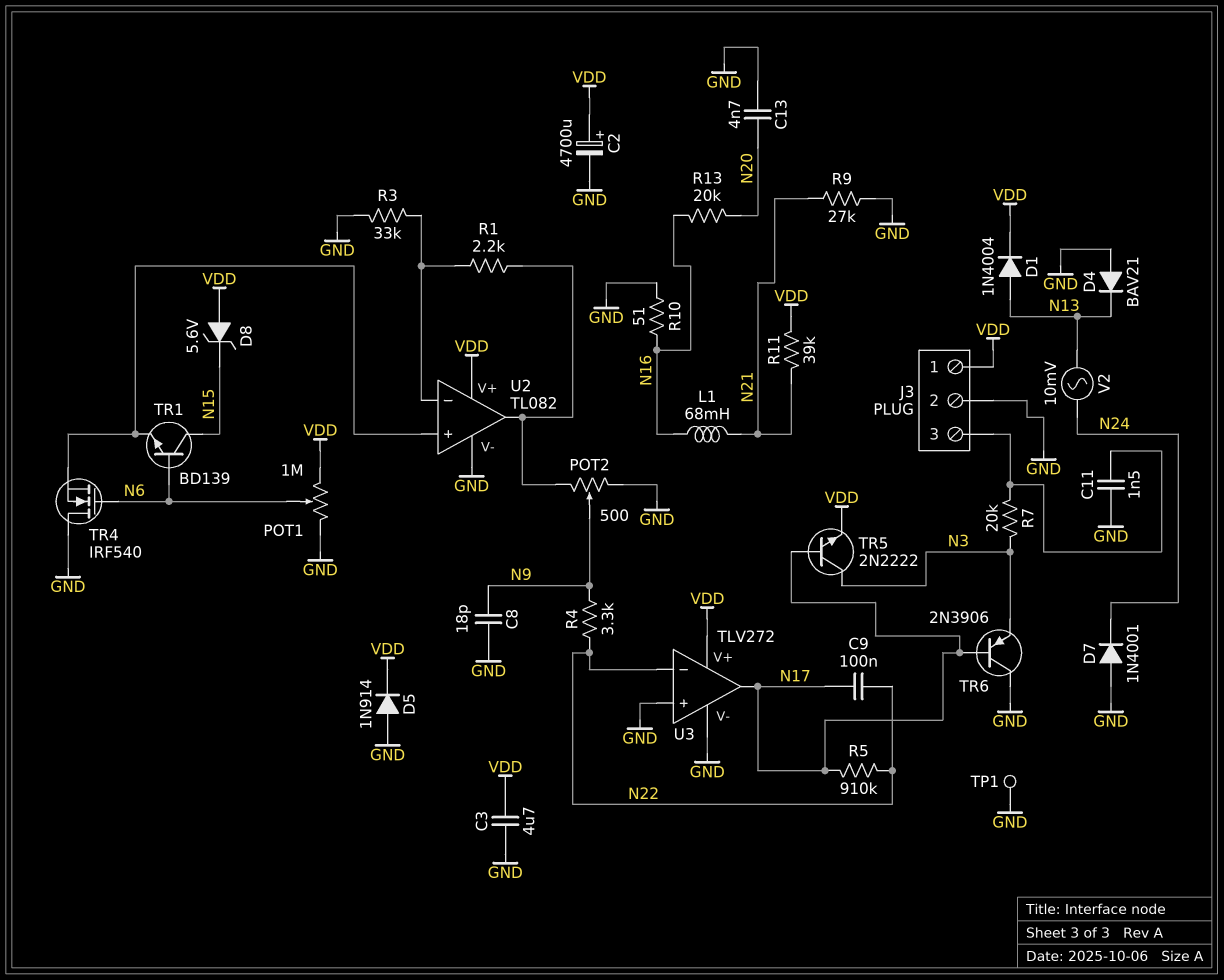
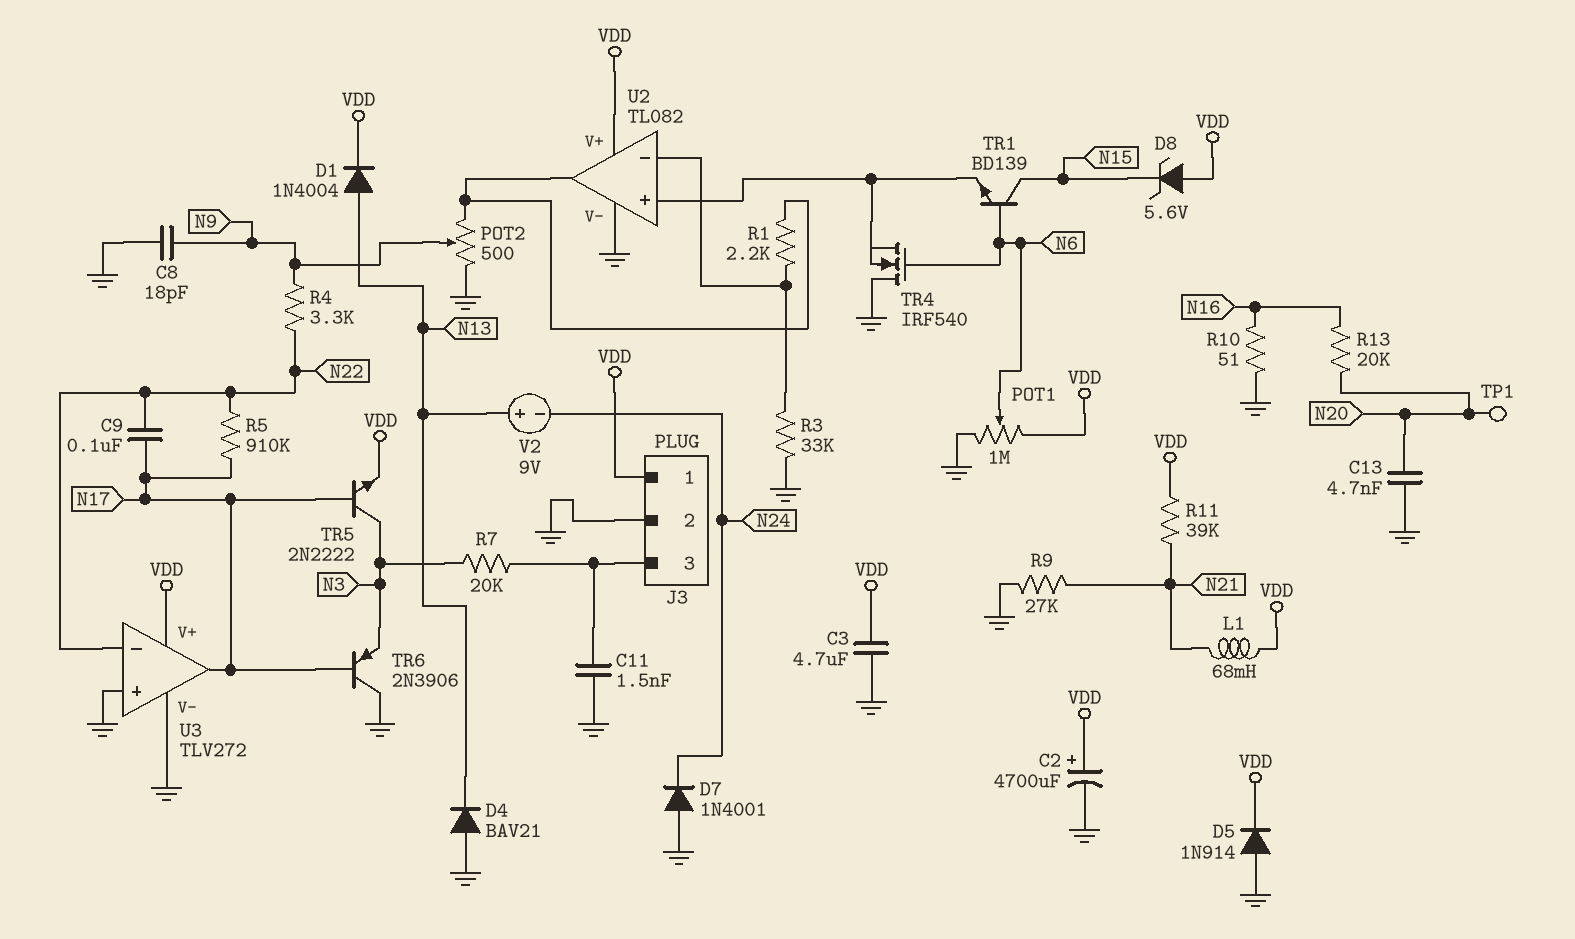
L1: 68mH (N16, N21) -> 68mH (N21, VDD)
TP1: test point (GND) -> test point (N20)
V2: AC 10mV (N13, N24) -> 9V (plus N13, minus N24)

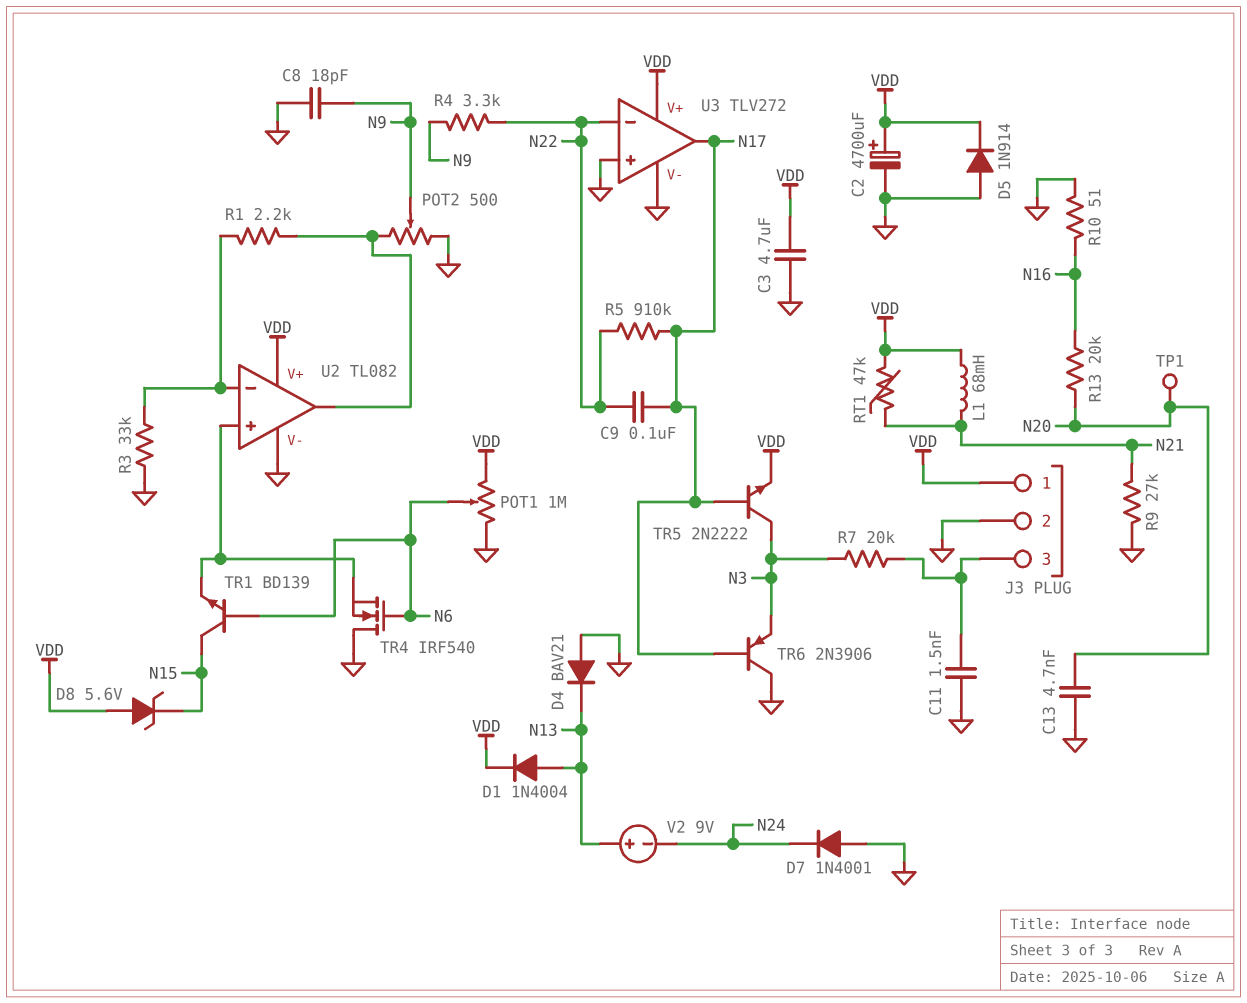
R11: 39k (N21, VDD) -> none
RT1: none -> 47k (N21, VDD)

